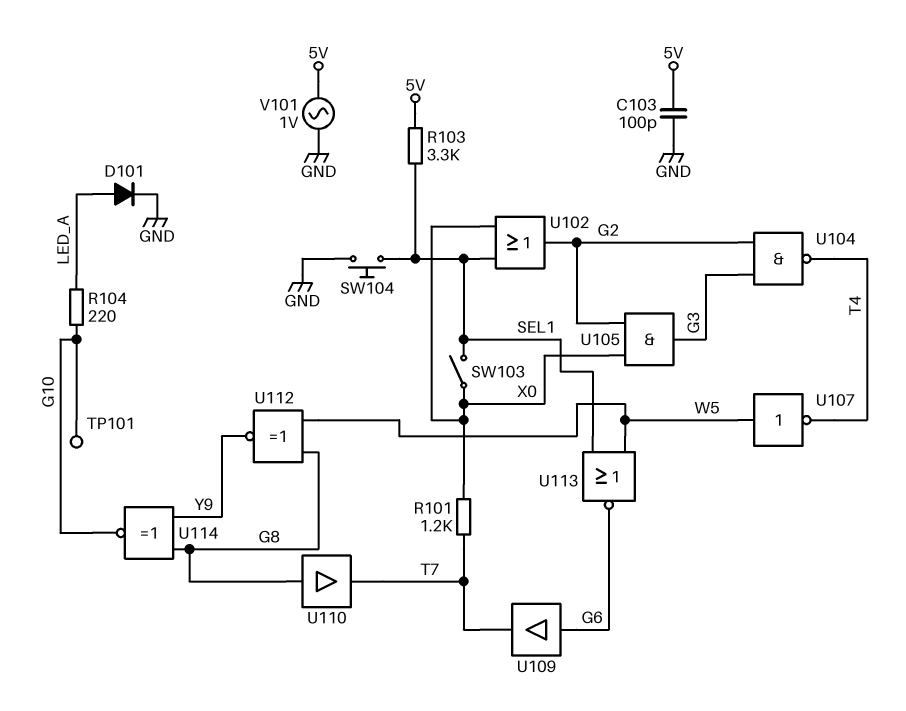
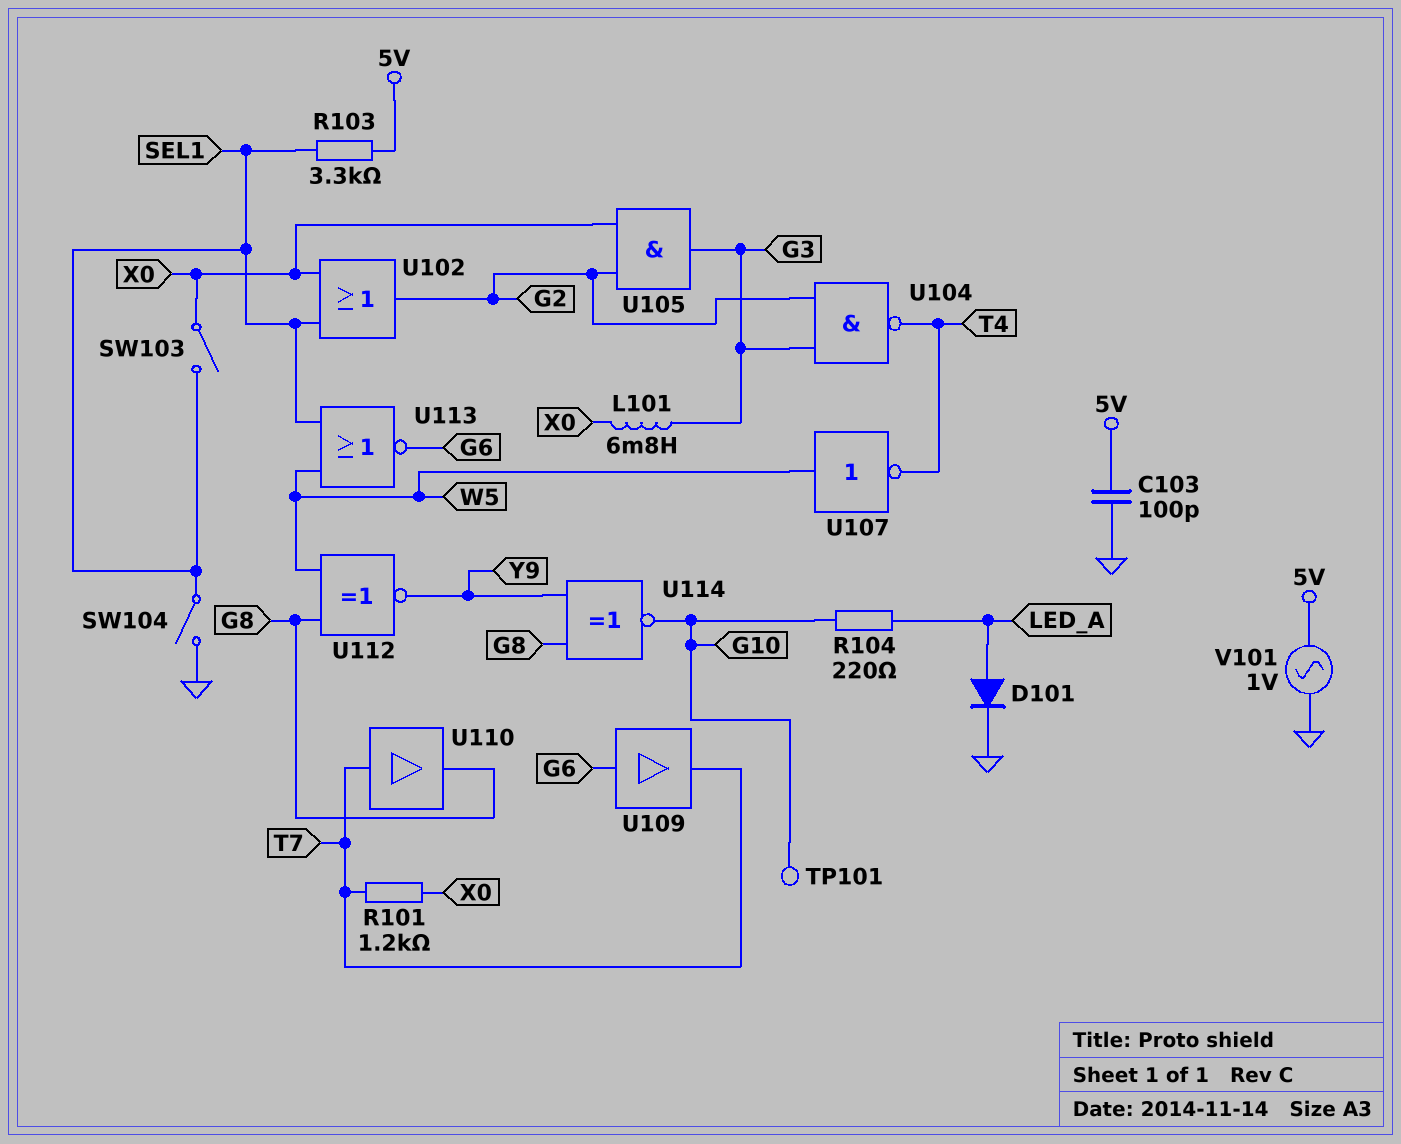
L101: none -> 6.8mH (G3, X0)
SW104: button (GND, SEL1) -> switch (GND, SEL1)
U110: buffer (in G8, out T7) -> buffer (in T7, out G8)

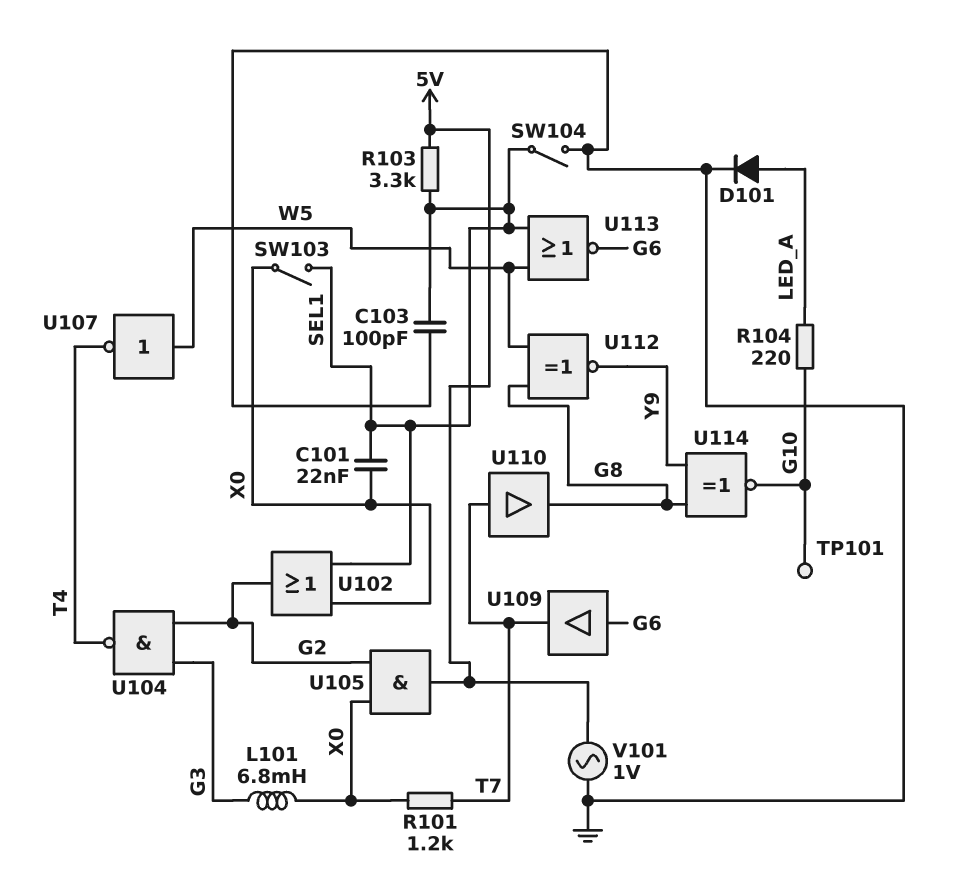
C101: none -> 22nF (SEL1, X0)
C103: 100pF (5V, GND) -> 100pF (GND, SEL1)
U105: AND (in G2, in X0, out G3) -> AND (in G2, in X0, out 5V)

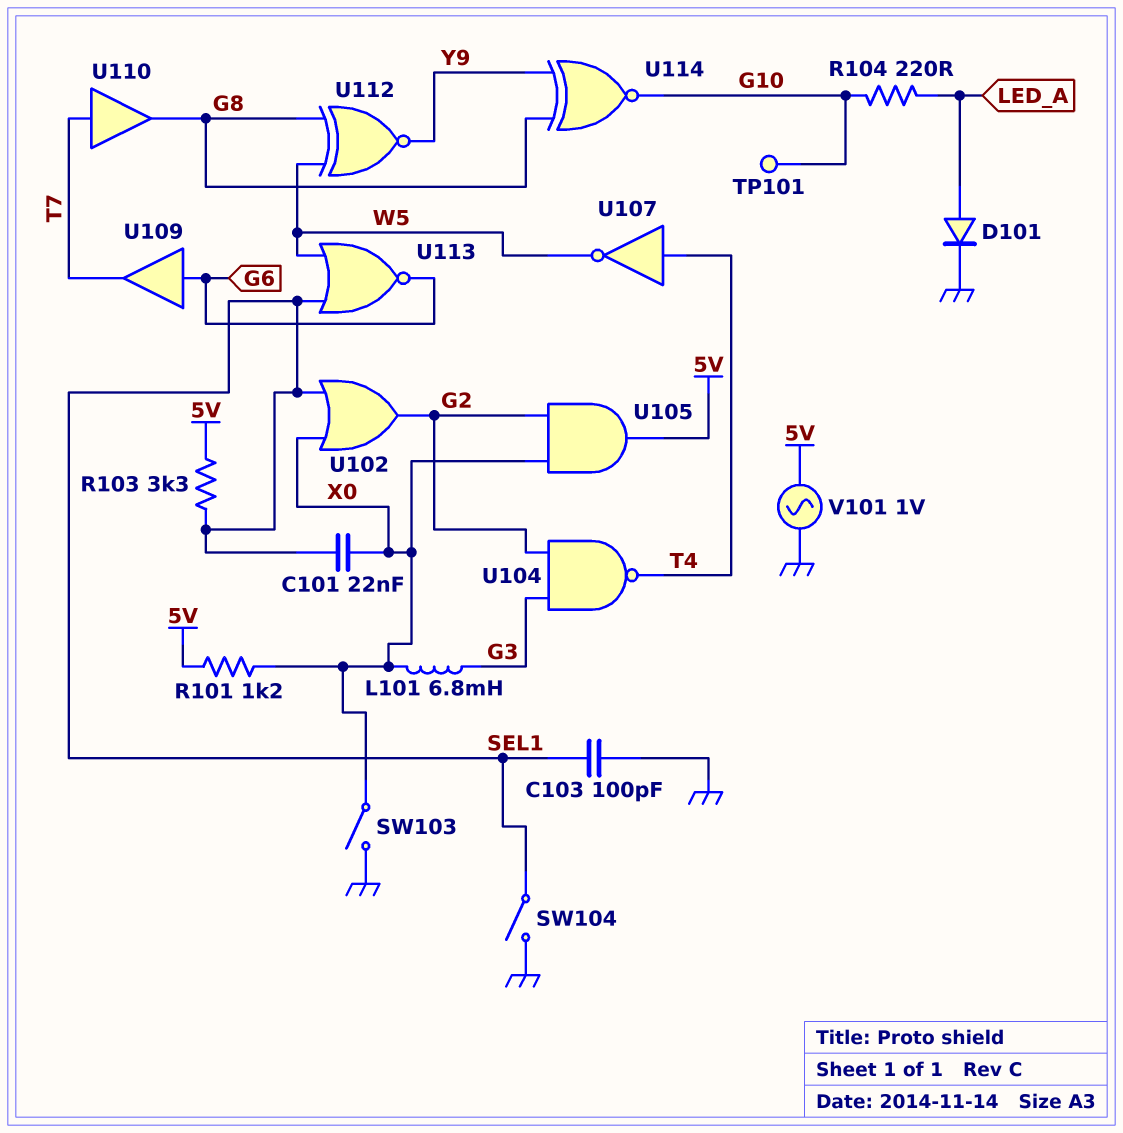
R101: 1.2k (T7, X0) -> 1.2k (5V, X0)
SW103: switch (SEL1, X0) -> switch (GND, X0)
U107: NOT (in W5, out T4) -> NOT (in T4, out W5)

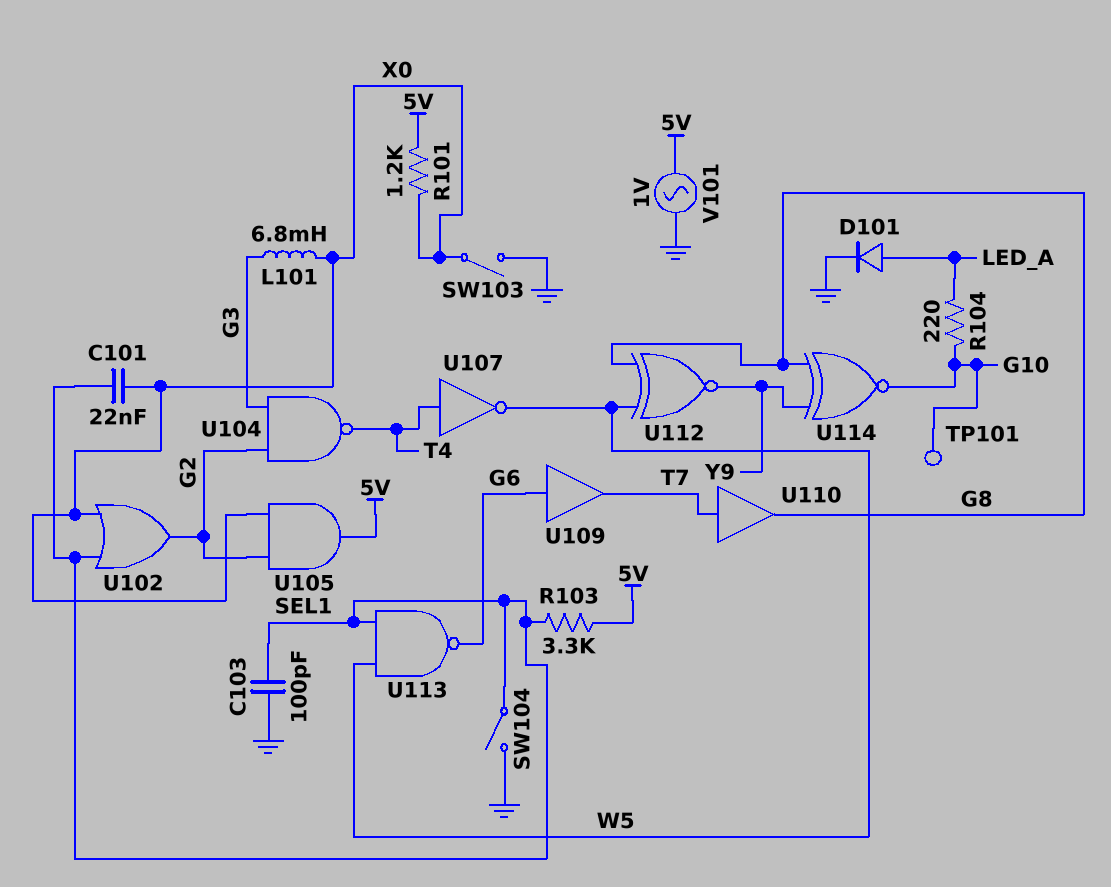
U113: NOR (in SEL1, in W5, out G6) -> NAND (in SEL1, in W5, out G6)

